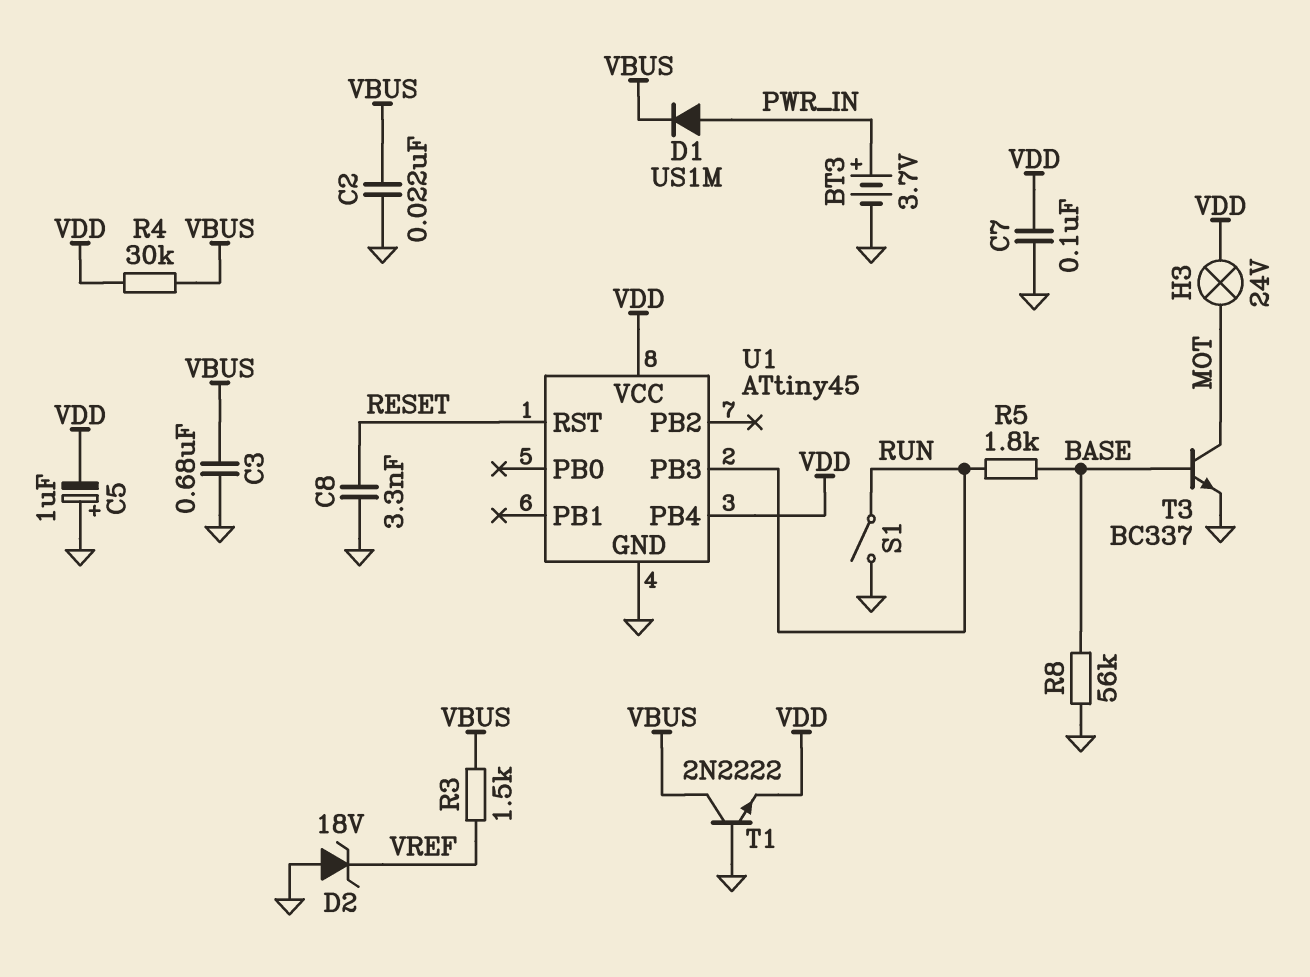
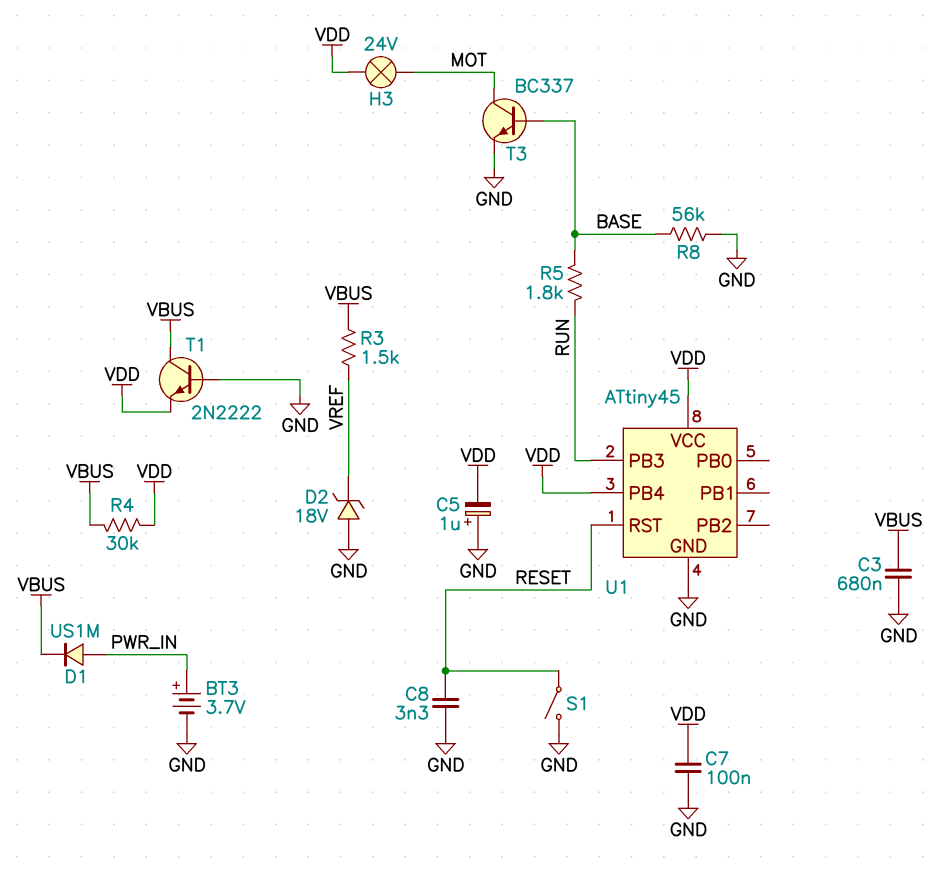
C2: 22nF (GND, VBUS) -> none
S1: switch (GND, RUN) -> switch (GND, RESET)

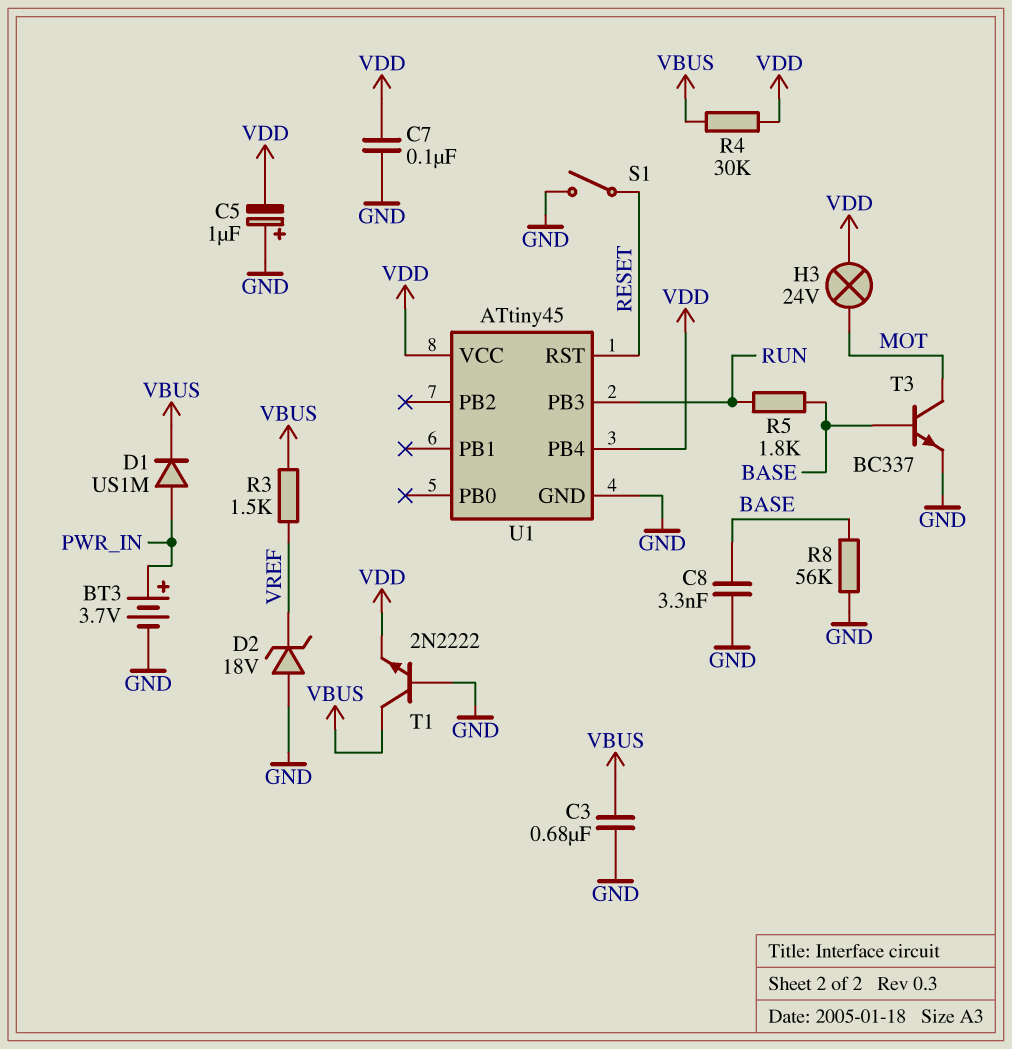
C8: 3.3nF (GND, RESET) -> 3.3nF (BASE, GND)

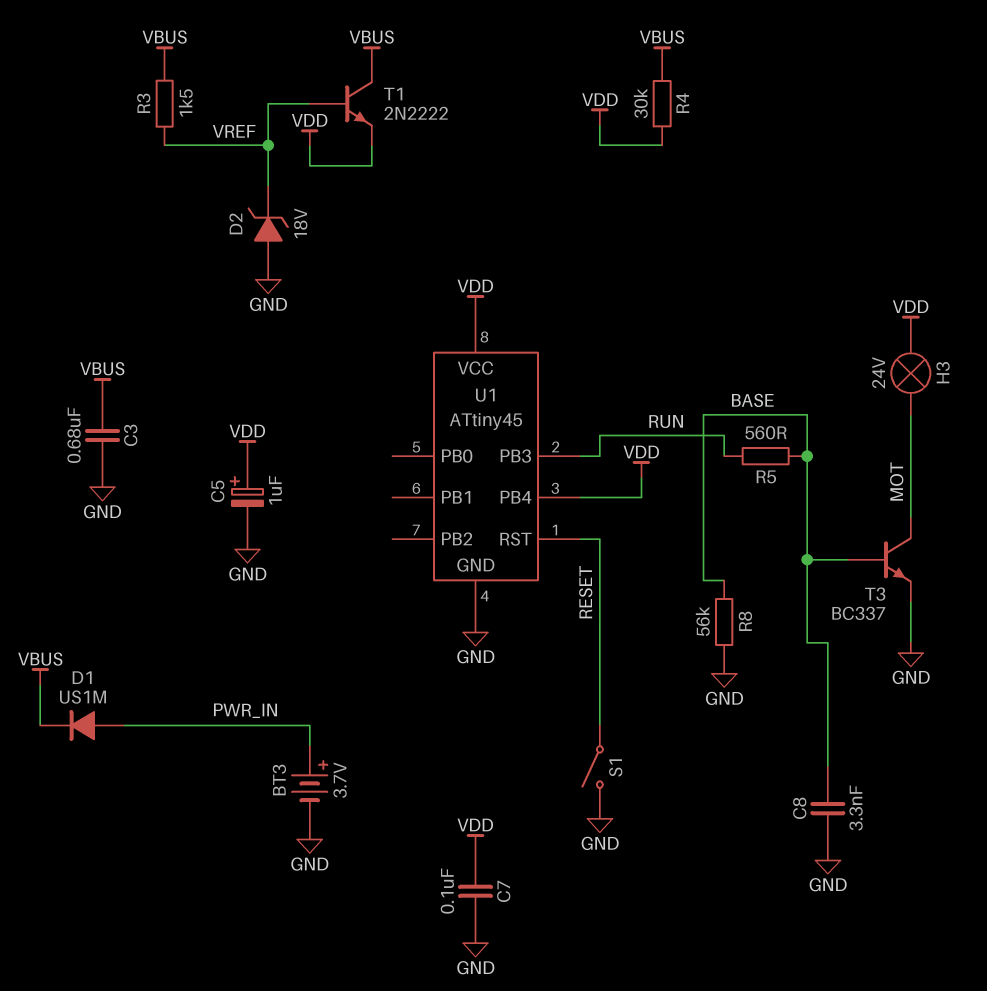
C5: 1uF (plus GND, minus VDD) -> 1uF (plus VDD, minus GND)
R5: 1.8k (BASE, RUN) -> 560 (BASE, RUN)
T1: NPN 2N2222 (B GND, C VBUS, E VDD) -> NPN 2N2222 (B VREF, C VBUS, E VDD)

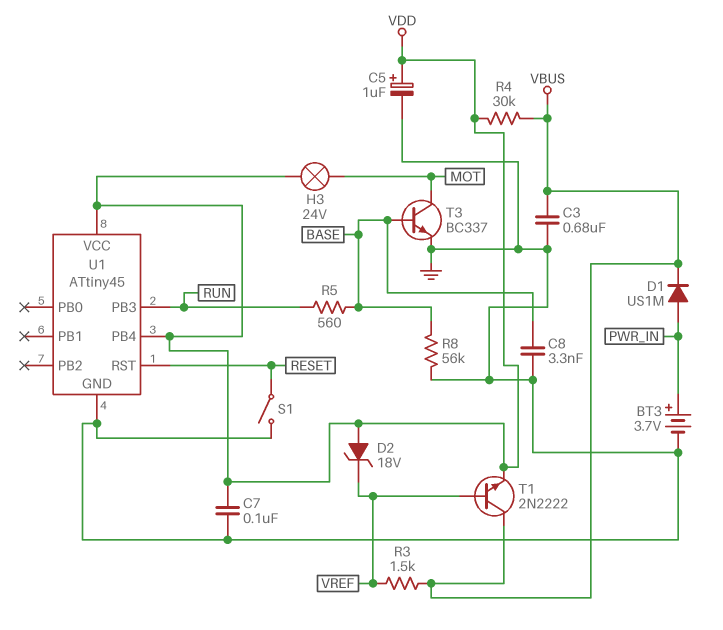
D2: zener 18V (A GND, K VREF) -> zener 18V (A VDD, K VREF)

